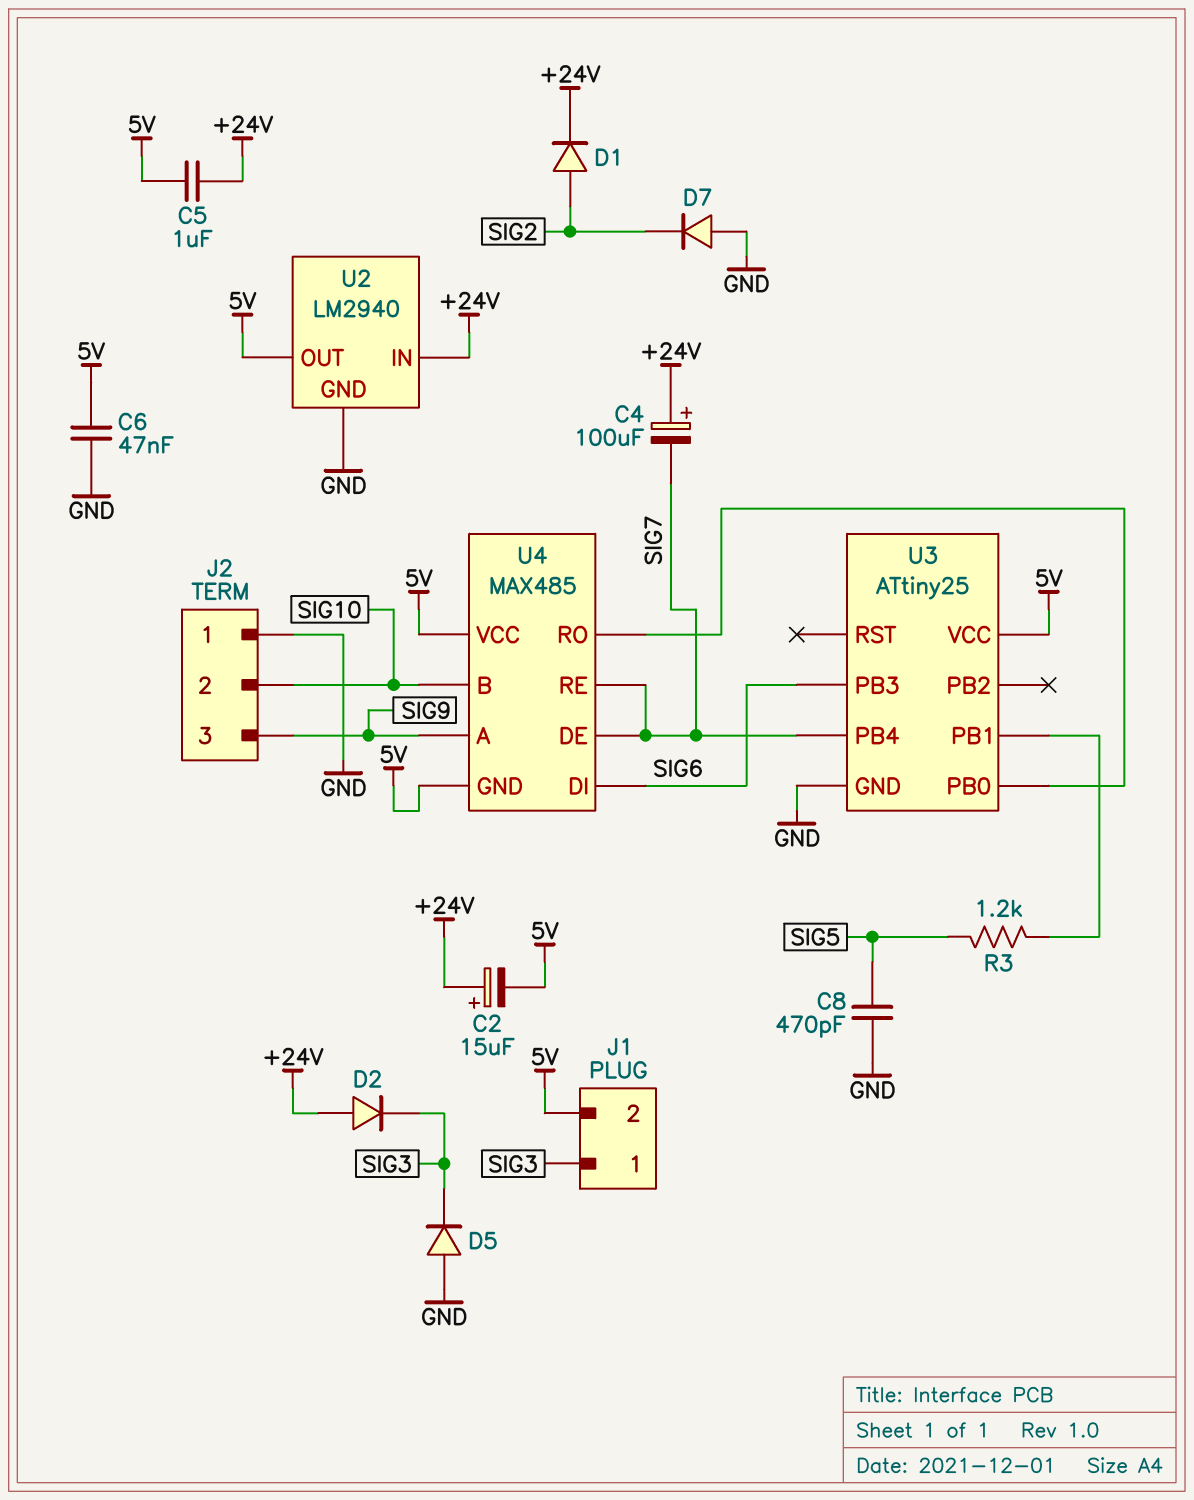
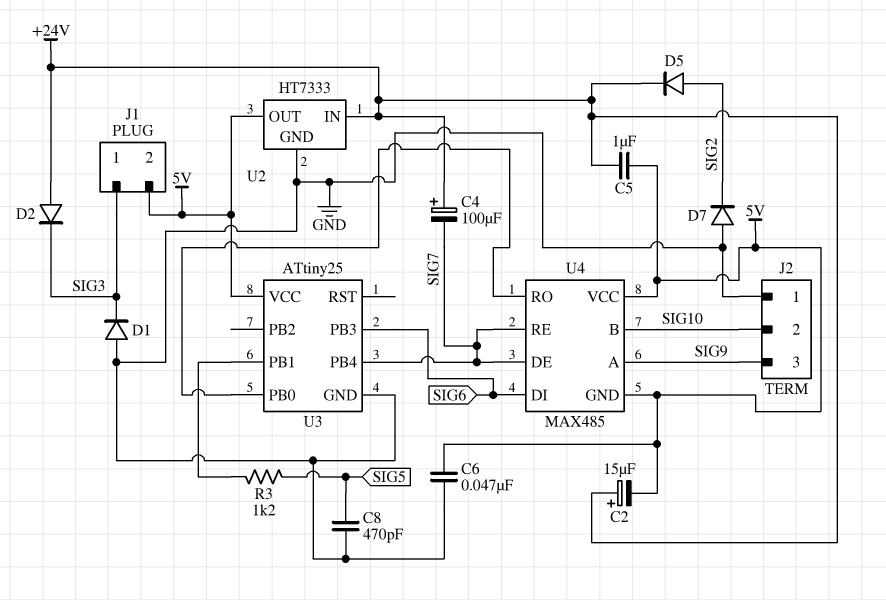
D1: diode (A SIG2, K +24V) -> diode (A GND, K SIG3)
D5: diode (A GND, K SIG3) -> diode (A SIG2, K +24V)
U2: LM2940 -> HT7333

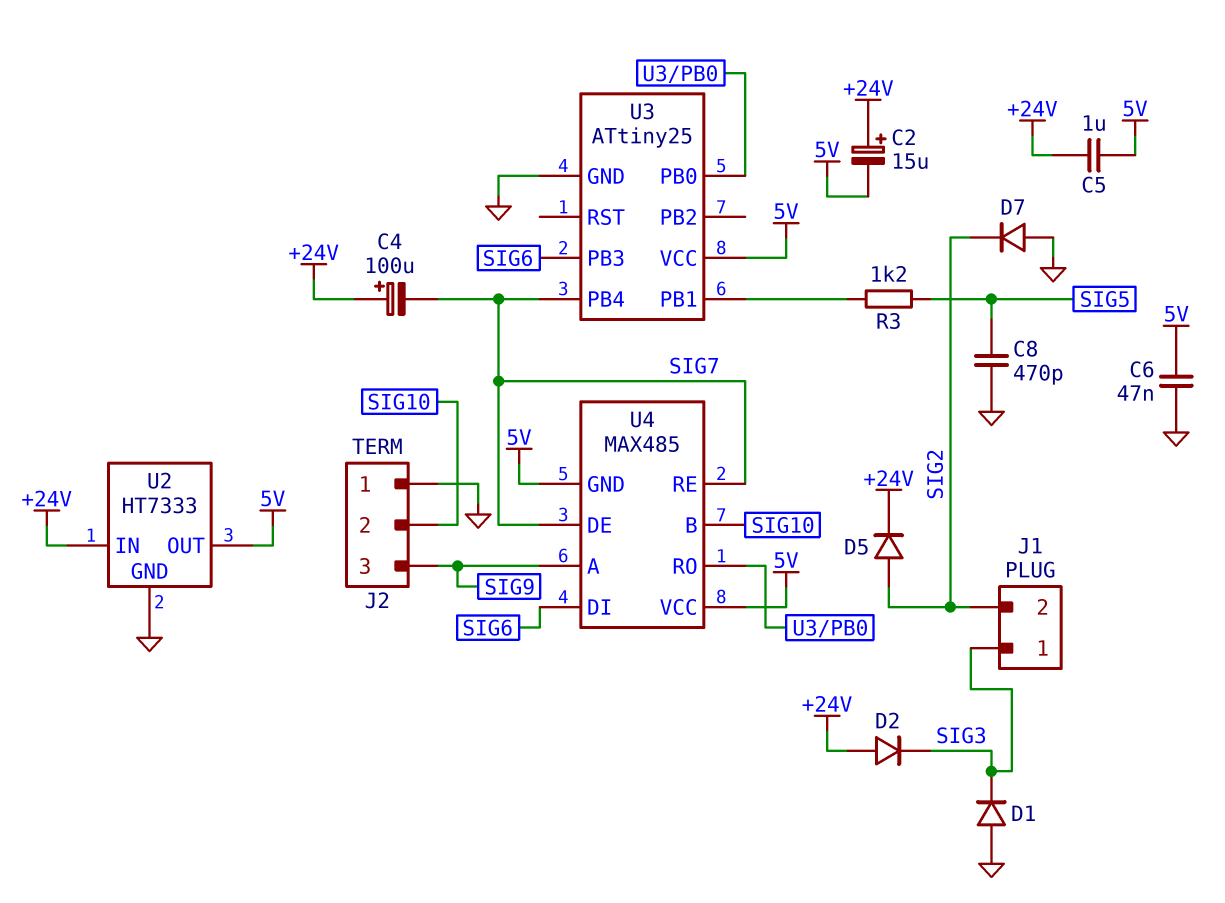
J1 pin 2: 5V -> SIG2

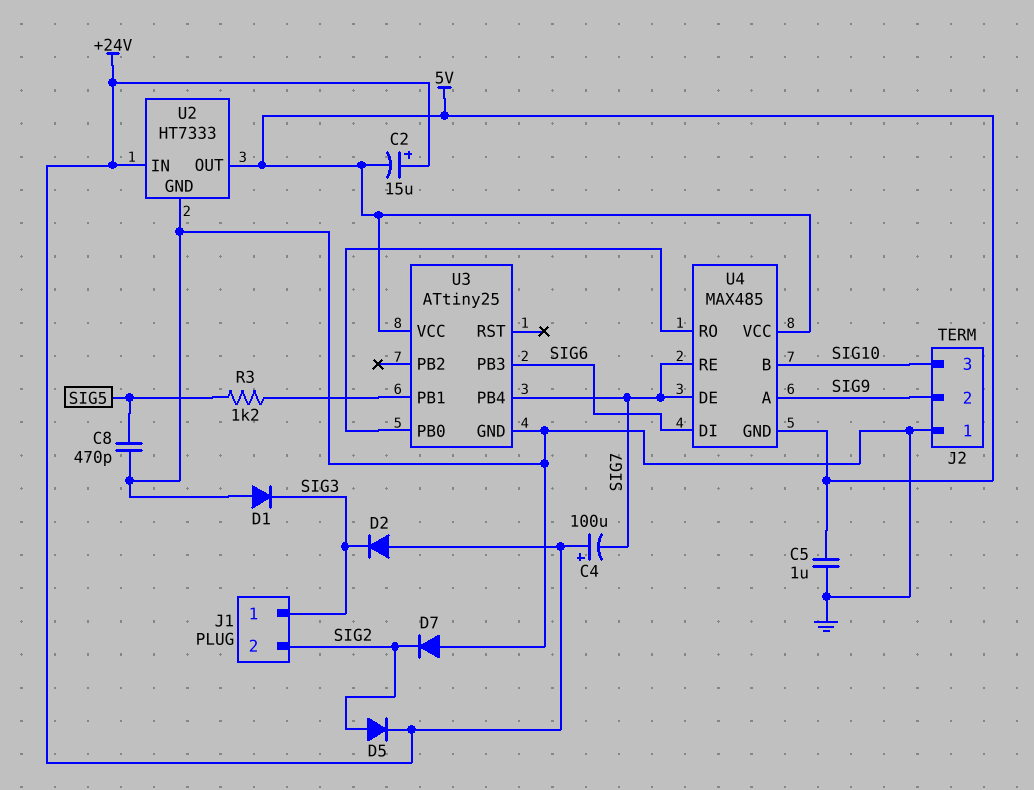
C5: 1uF (+24V, 5V) -> 1uF (5V, GND)
C6: 47nF (5V, GND) -> none
J2 pin 2: SIG10 -> SIG9
J2 pin 3: SIG9 -> SIG10

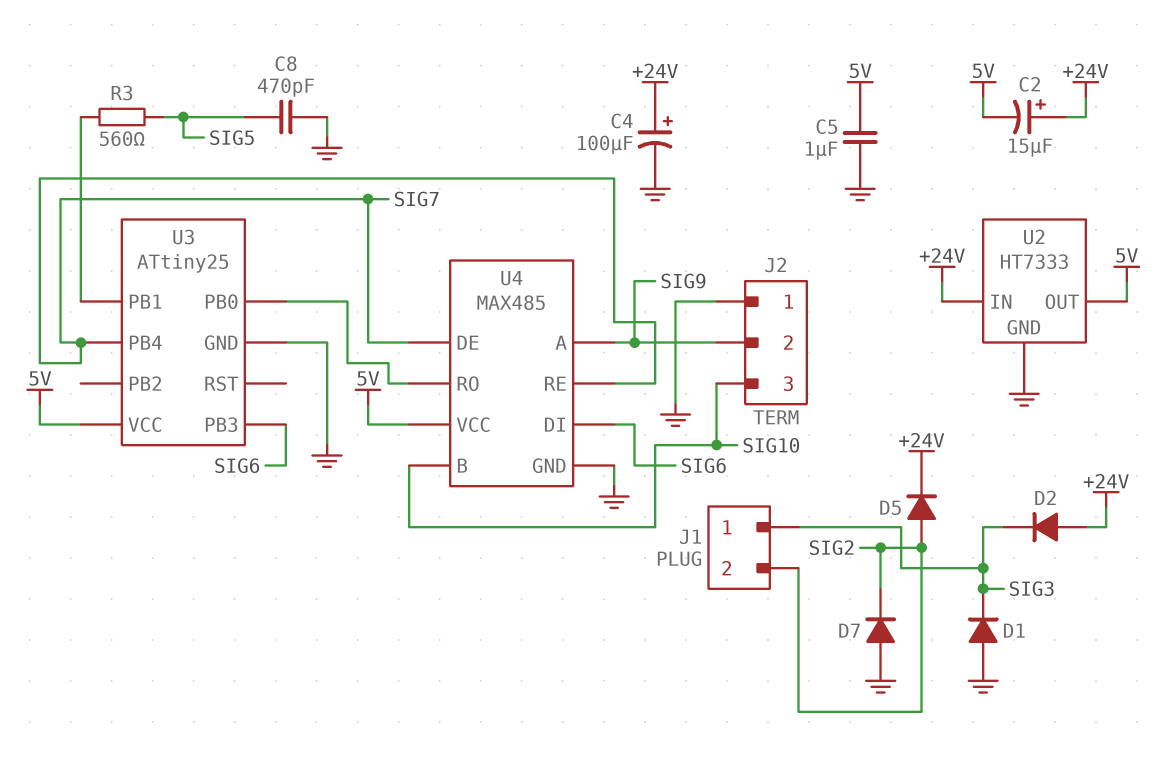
C4: 100uF (plus +24V, minus SIG7) -> 100uF (plus +24V, minus GND)
R3: 1.2k (SIG5, U3/PB1) -> 560 (SIG5, U3/PB1)
U4 pin GND: 5V -> GND

